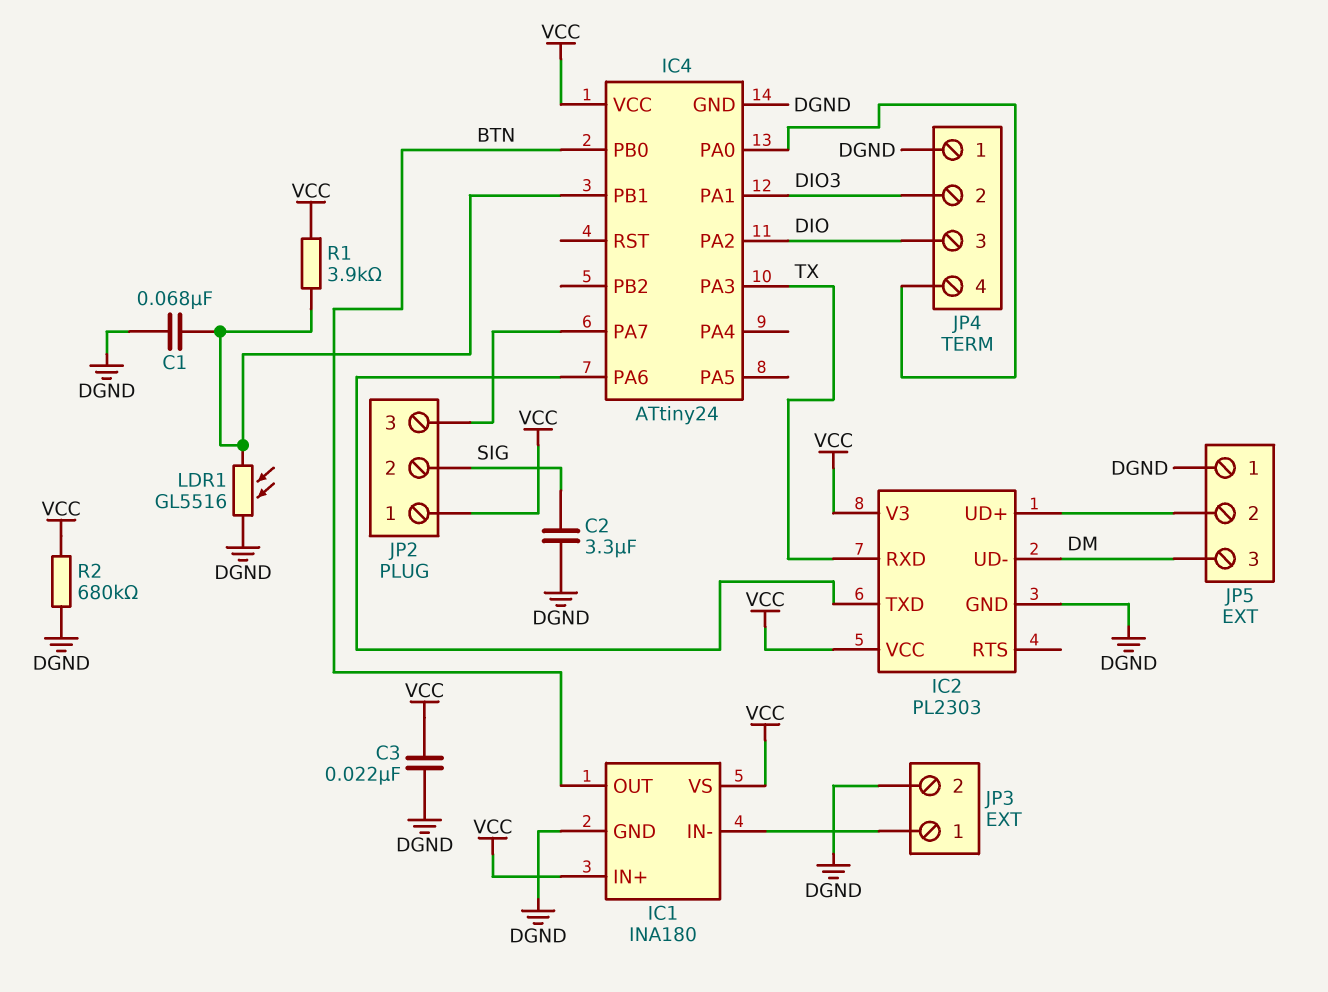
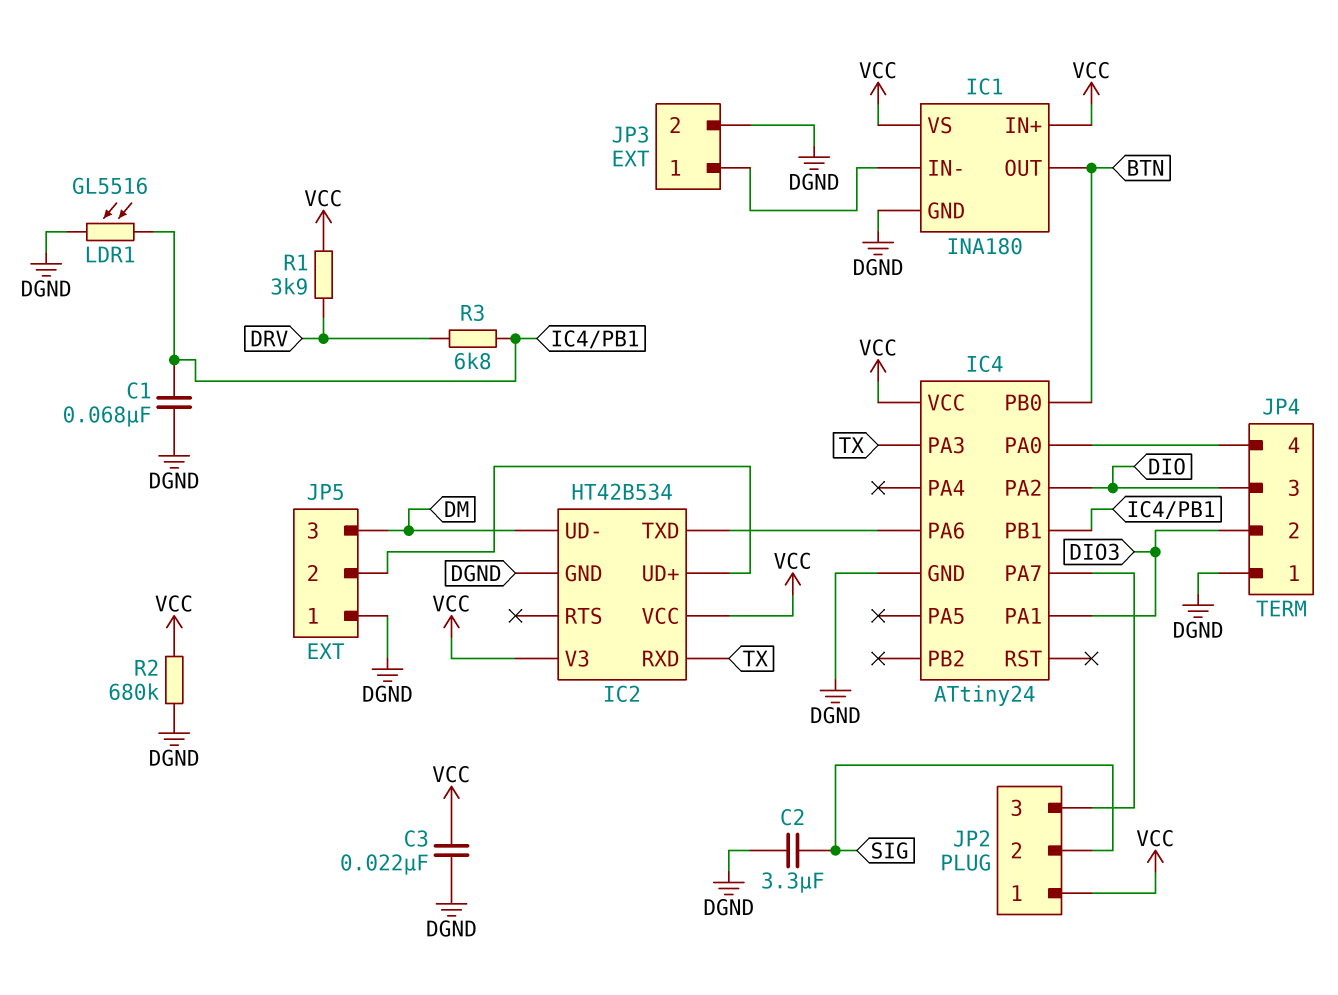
IC2: PL2303 -> HT42B534
R1: 3.9k (IC4/PB1, VCC) -> 3.9k (DRV, VCC)
R3: none -> 6.8k (DRV, IC4/PB1)

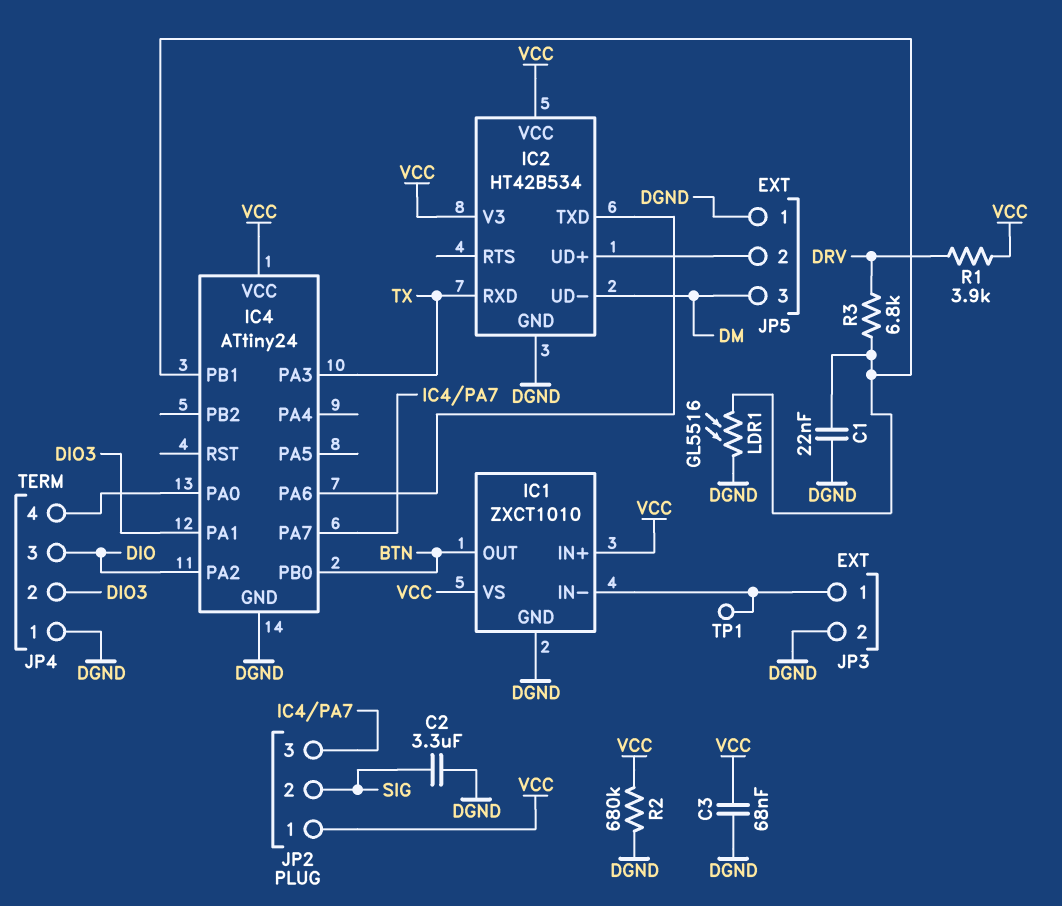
C1: 68nF (DGND, IC4/PB1) -> 22nF (DGND, IC4/PB1)
C3: 22nF (DGND, VCC) -> 68nF (DGND, VCC)
IC1: INA180 -> ZXCT1010
TP1: none -> test point (IC1/IN-)

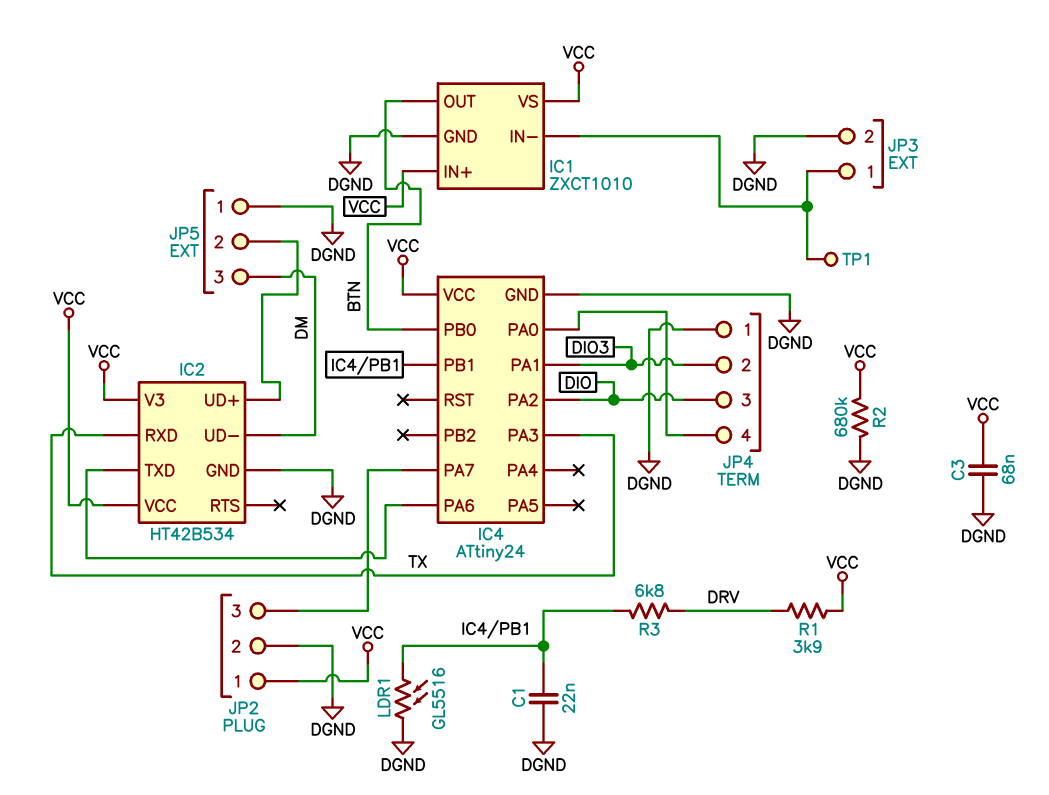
C2: 3.3uF (DGND, SIG) -> none
JP2 pin 2: SIG -> DGND

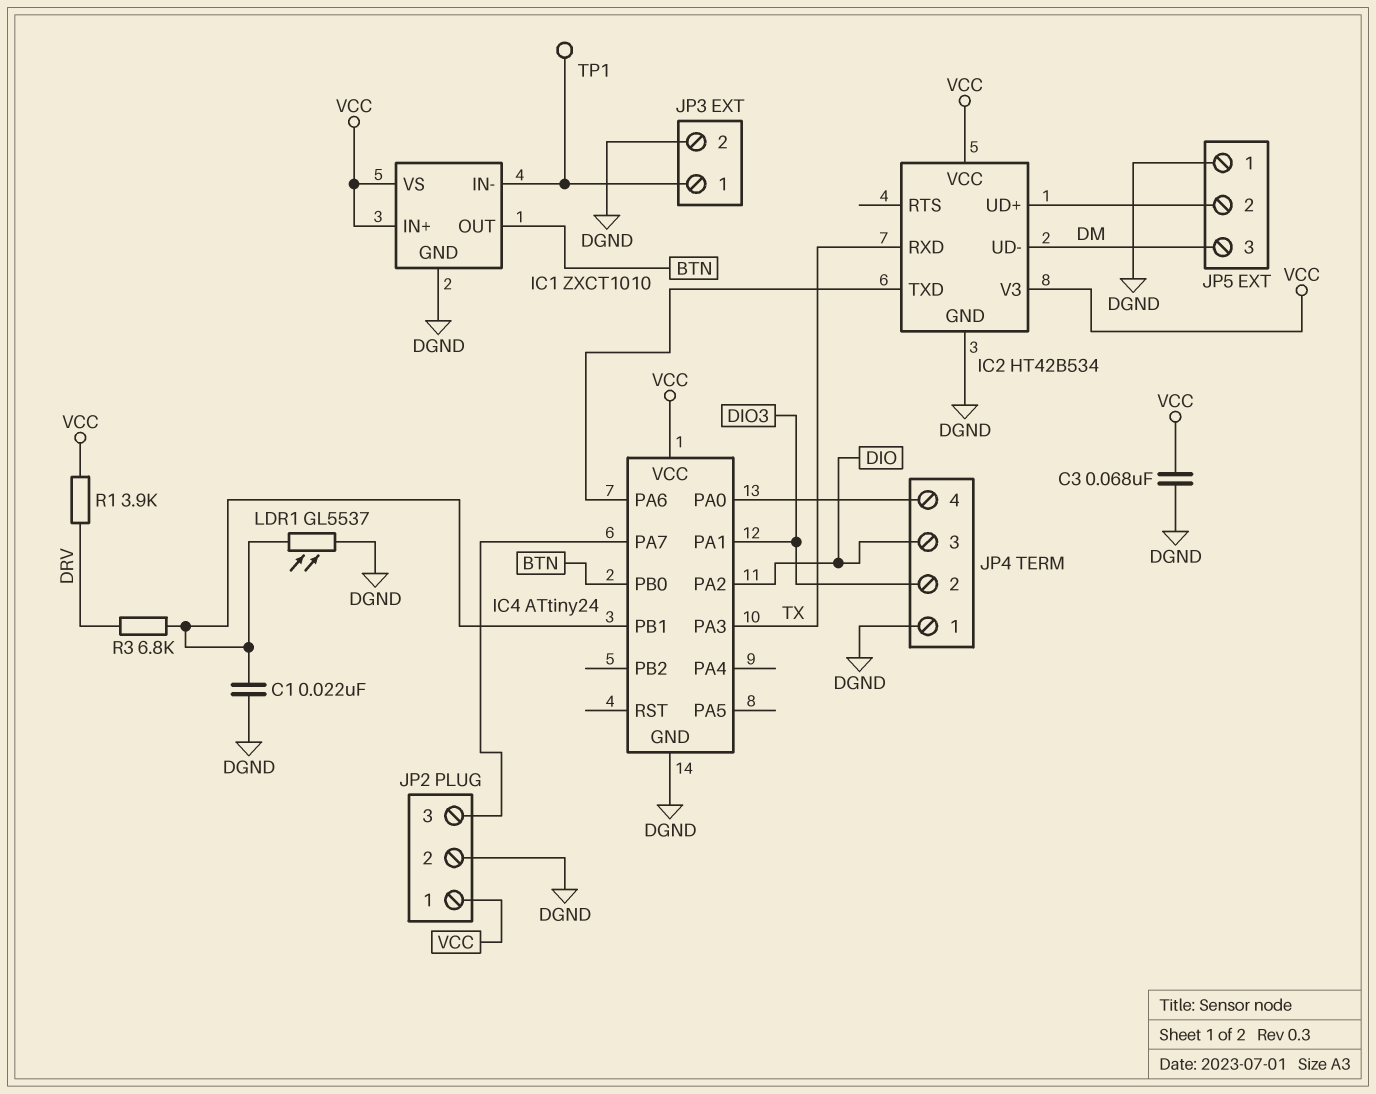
LDR1: GL5516 (DGND, IC4/PB1) -> GL5537 (DGND, IC4/PB1)
R2: 680k (DGND, VCC) -> none

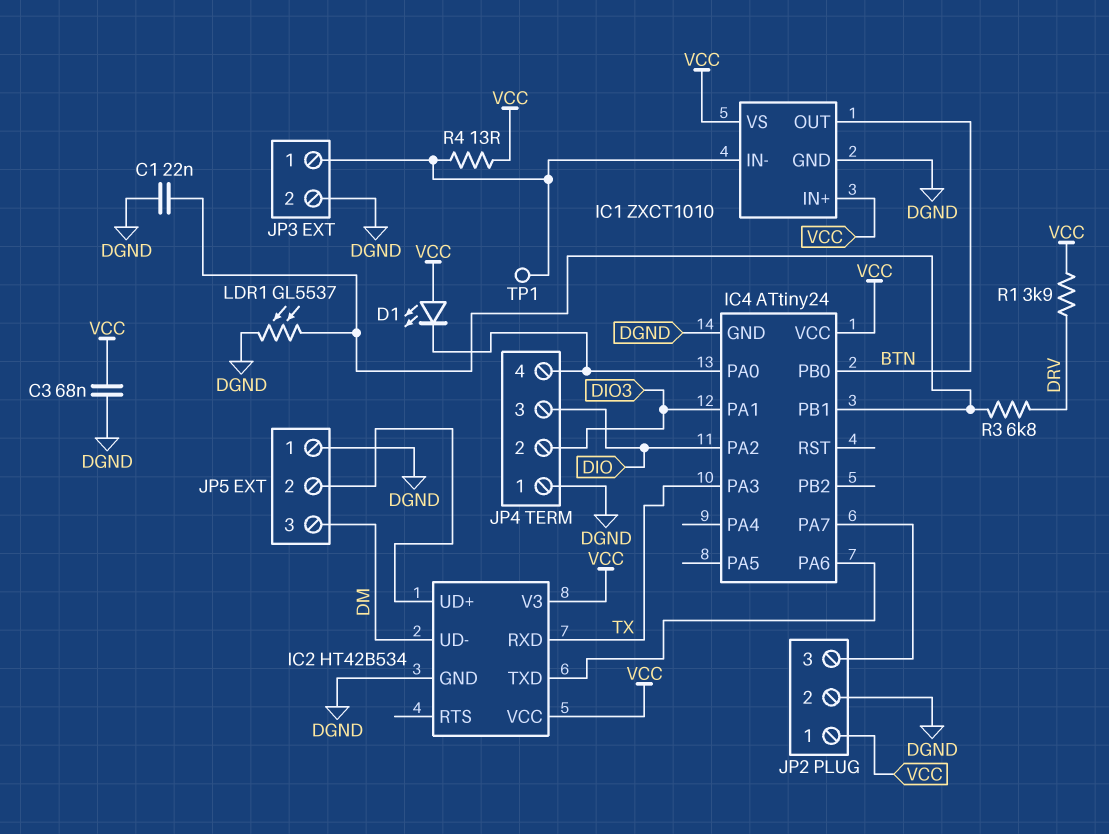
D1: none -> LED (A VCC, K IC4/PA0)
R4: none -> 13 (IC1/IN-, VCC)

